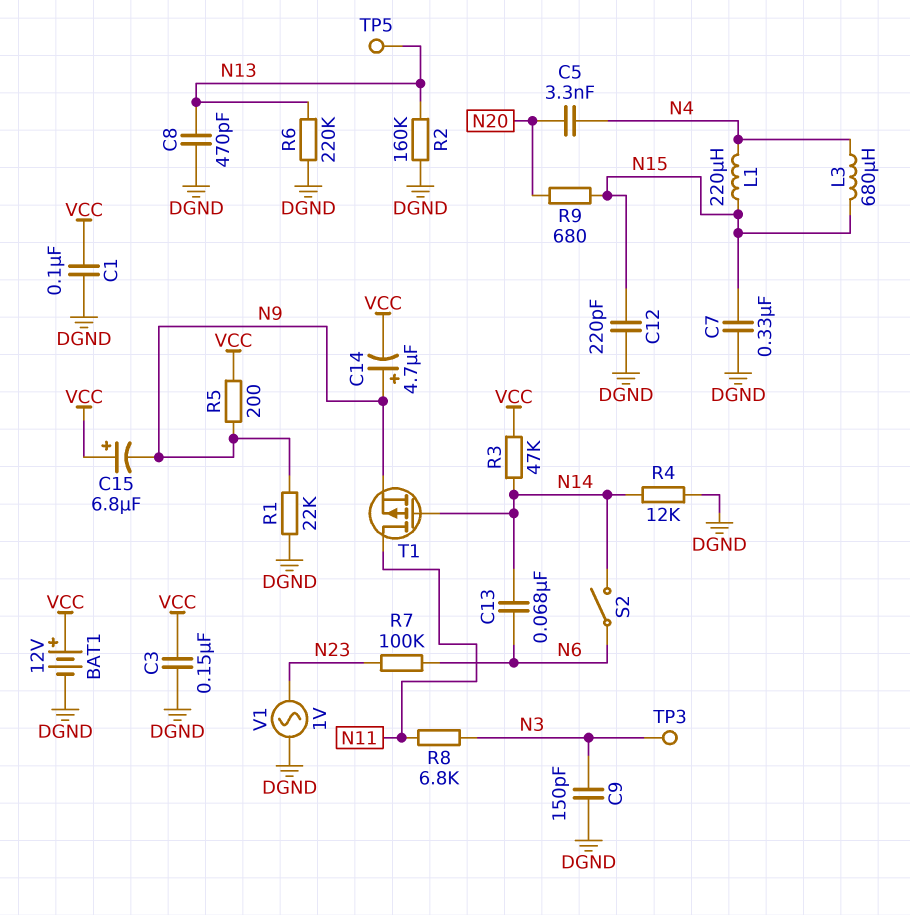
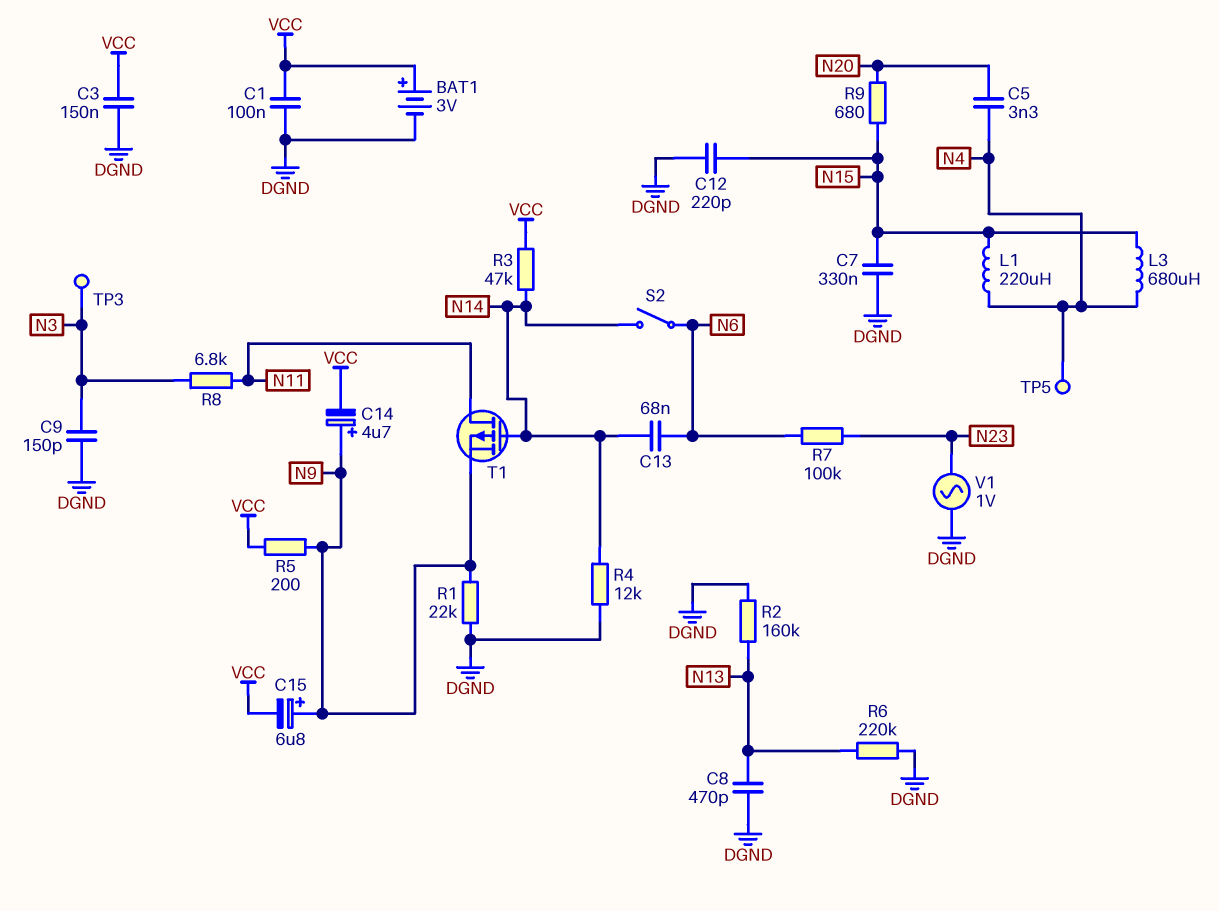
BAT1: 12V (plus VCC, minus DGND) -> 3V (plus VCC, minus DGND)
C15: 6.8uF (plus VCC, minus N9) -> 6.8uF (plus N9, minus VCC)
TP5: test point (N13) -> test point (N4)

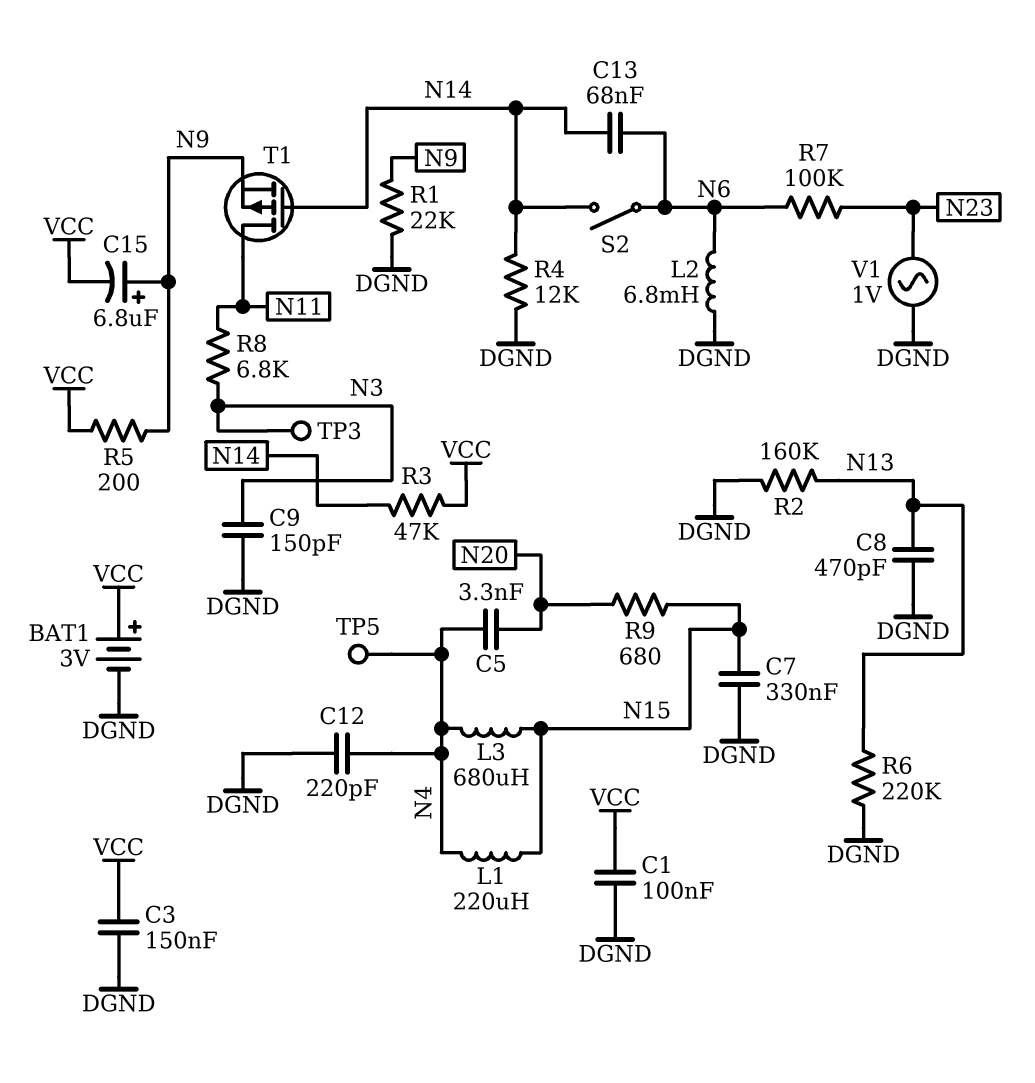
C12: 220pF (DGND, N15) -> 220pF (DGND, N4)
C14: 4.7uF (plus N9, minus VCC) -> none
L2: none -> 6.8mH (DGND, N6)

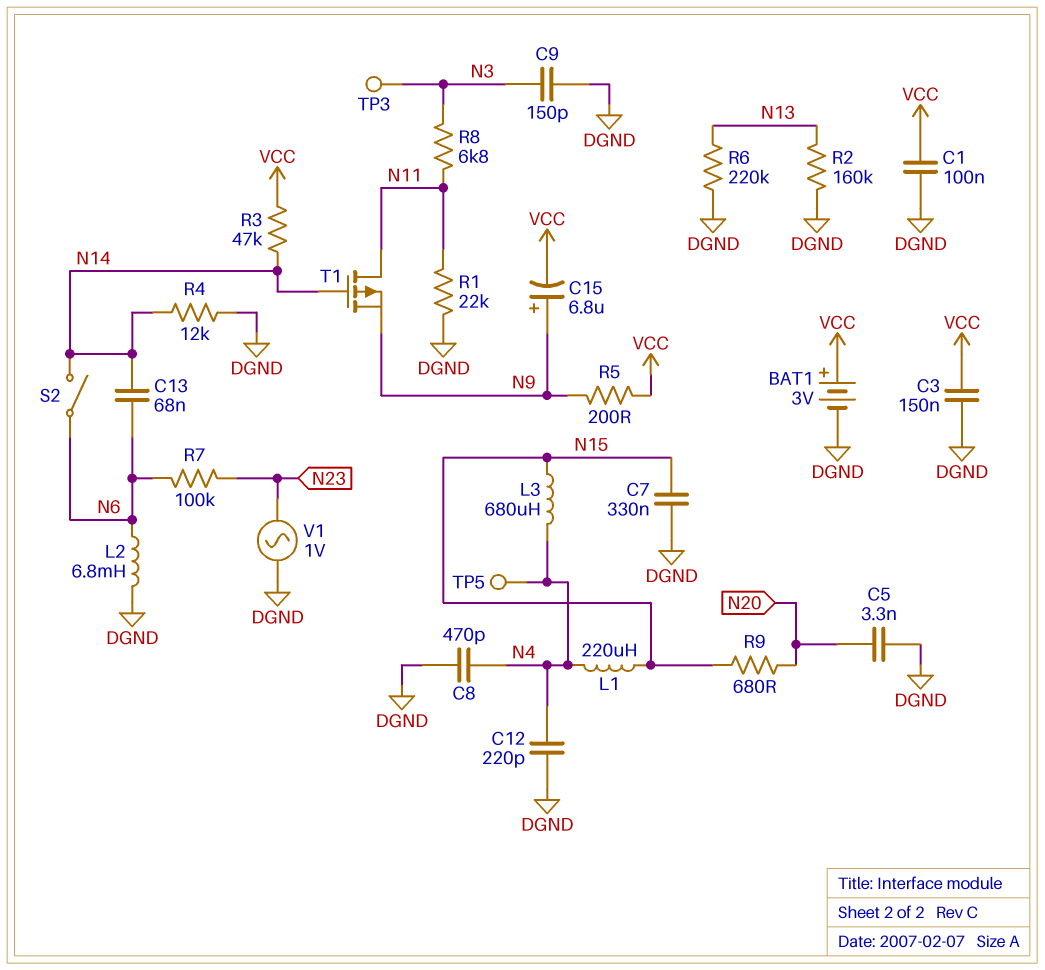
C5: 3.3nF (N4, N20) -> 3.3nF (DGND, N20)
C8: 470pF (DGND, N13) -> 470pF (DGND, N4)
R1: 22k (DGND, N9) -> 22k (DGND, N11)

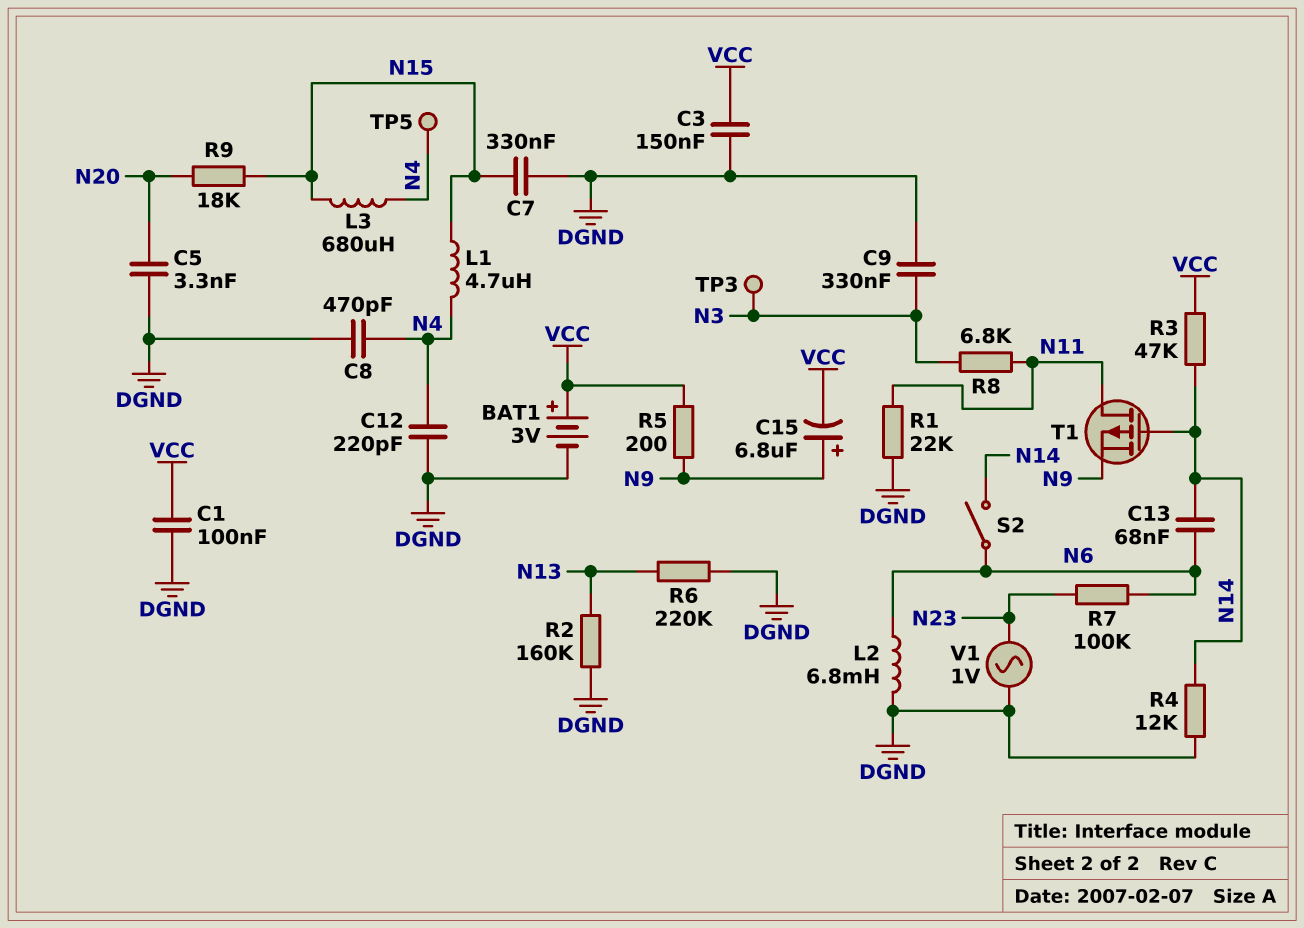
C9: 150pF (DGND, N3) -> 330nF (DGND, N3)
L1: 220uH (N4, N15) -> 4.7uH (N4, N15)
R9: 680 (N15, N20) -> 18k (N15, N20)

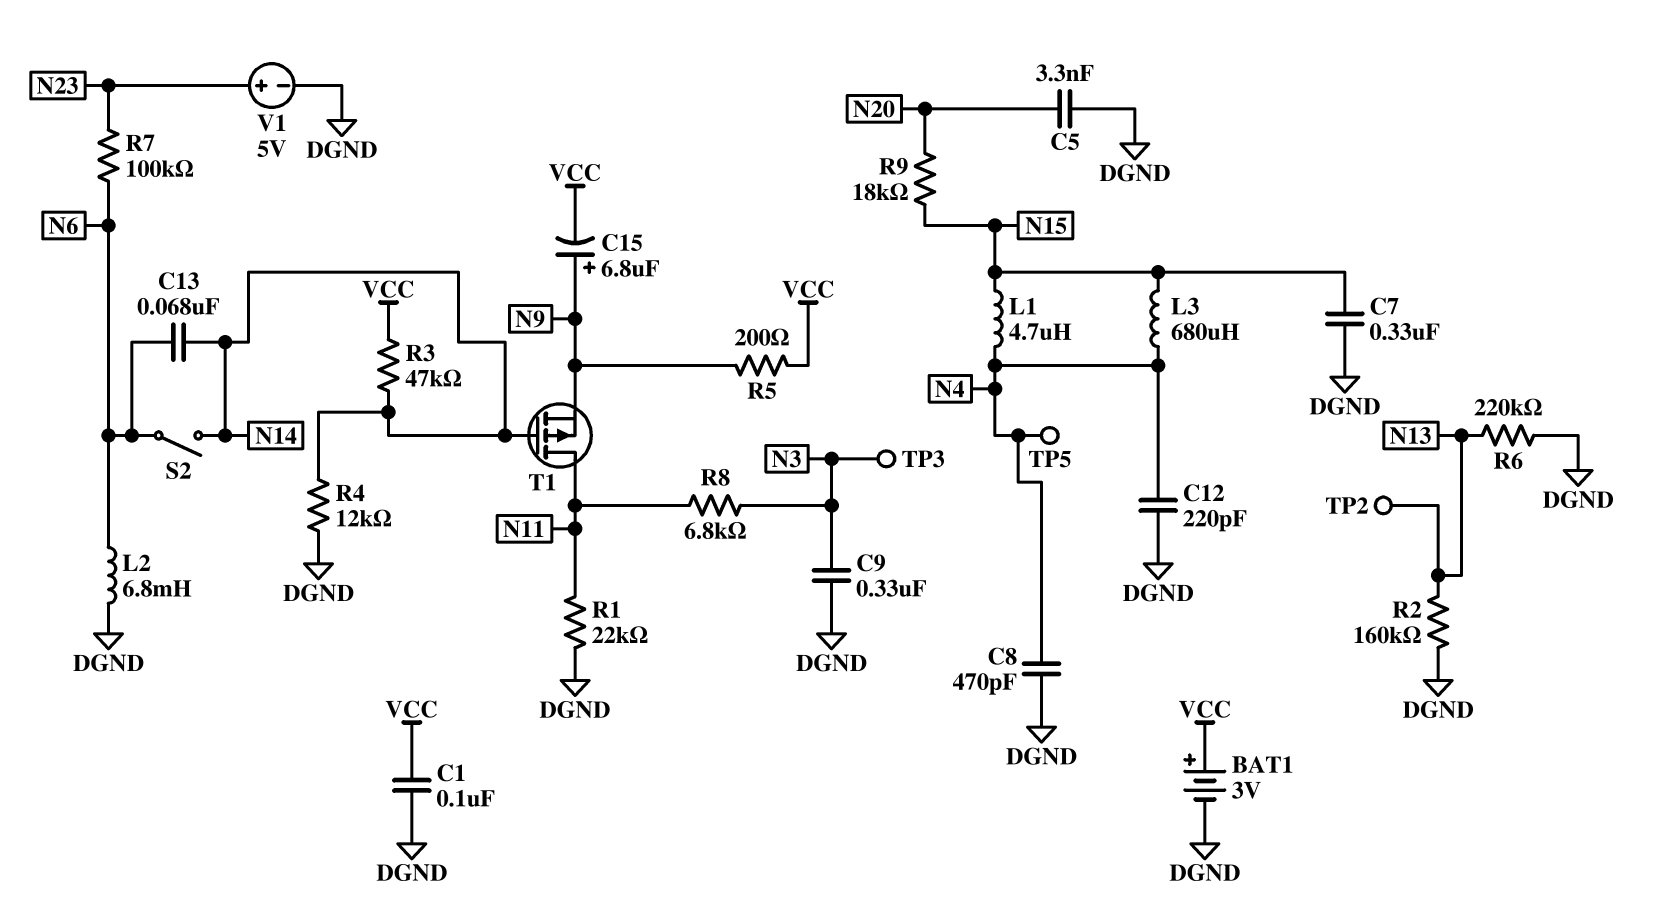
C3: 150nF (DGND, VCC) -> none
TP2: none -> test point (N13)
V1: AC 1V (DGND, N23) -> 5V (plus N23, minus DGND)

